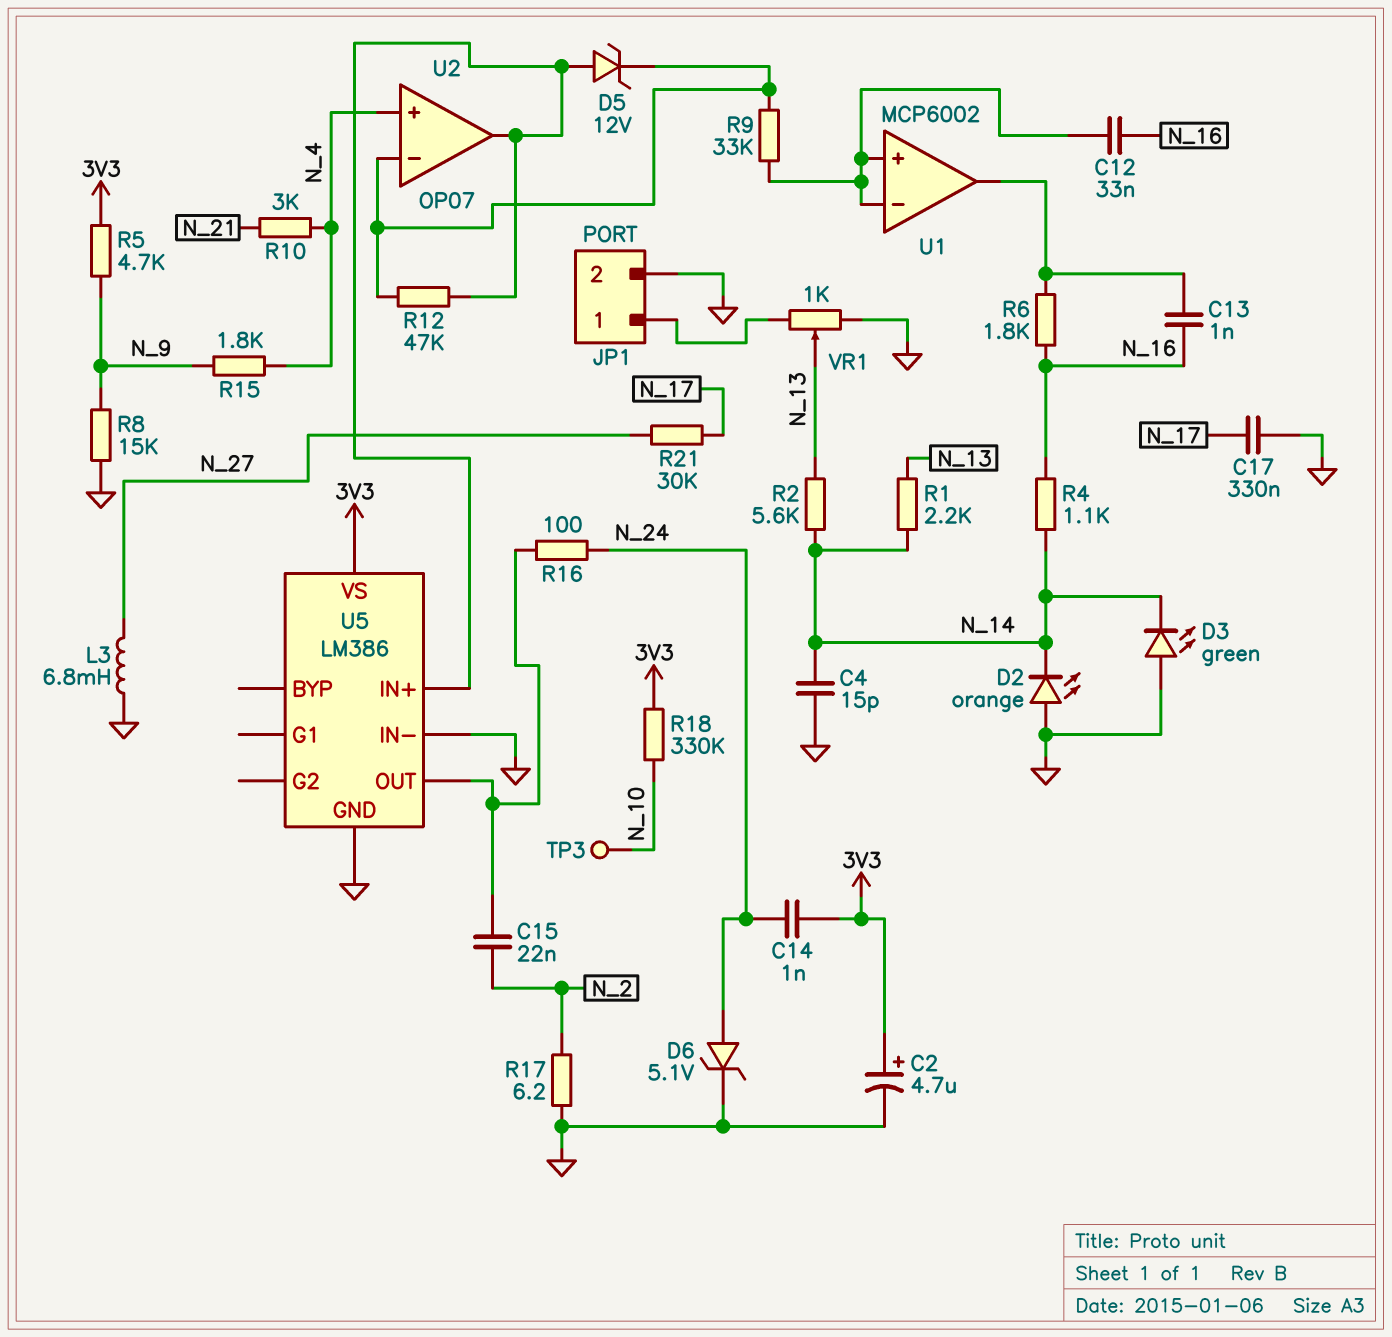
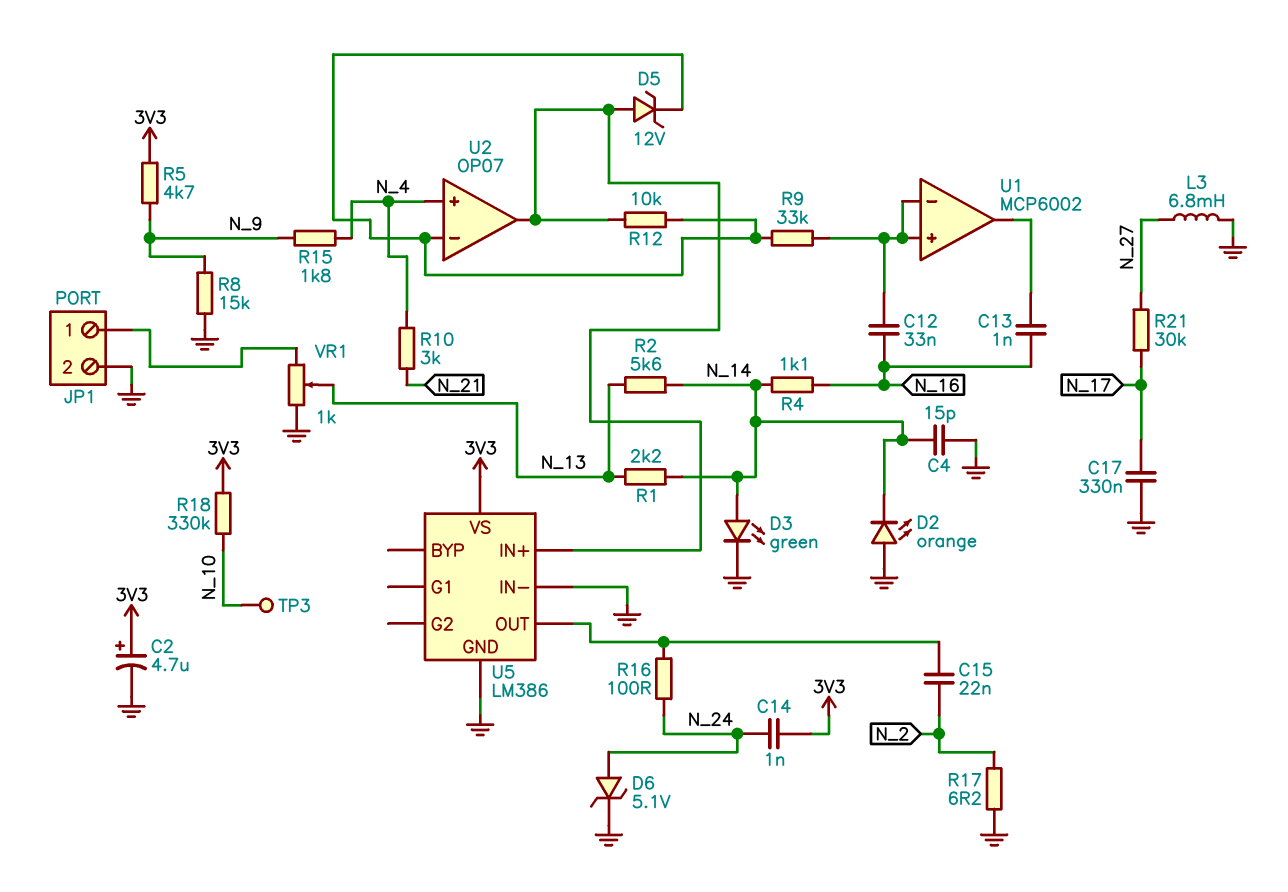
D3: LED green (A GND, K N_14) -> LED green (A N_14, K GND)
R6: 1.8k (N_16, U1/out) -> none
R12: 47k (U2/in-, U2/out) -> 10k (U2/in-, U2/out)

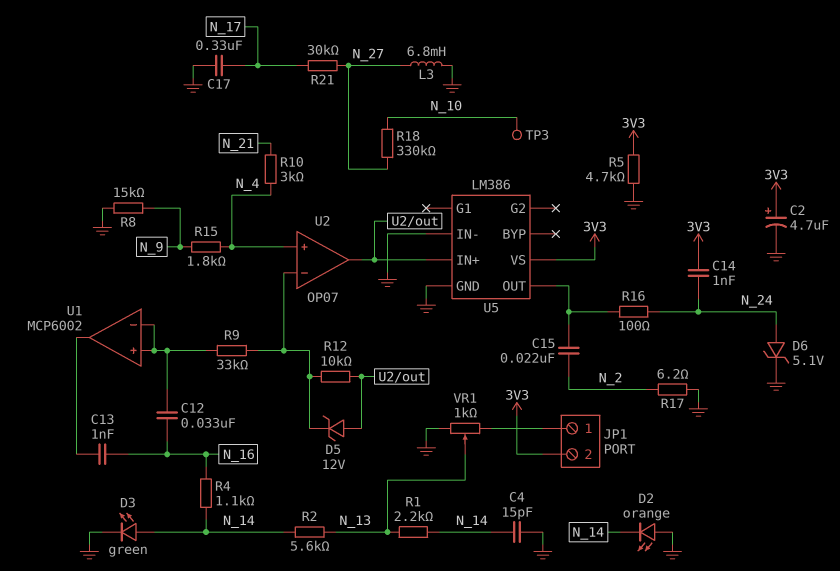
JP1 pin 2: GND -> 3V3
R5: 4.7k (3V3, N_9) -> 4.7k (3V3, GND)
R18: 330k (3V3, N_10) -> 330k (N_10, N_27)

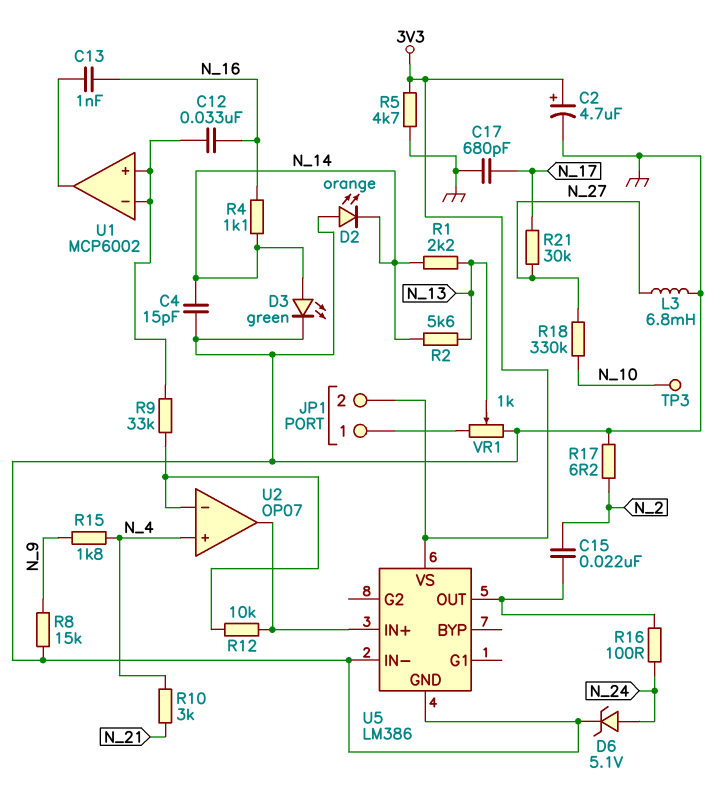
C14: 1nF (3V3, N_24) -> none
C17: 330nF (GND, N_17) -> 680pF (GND, N_17)
D5: zener 12V (A U2/out, K U2/in-) -> none

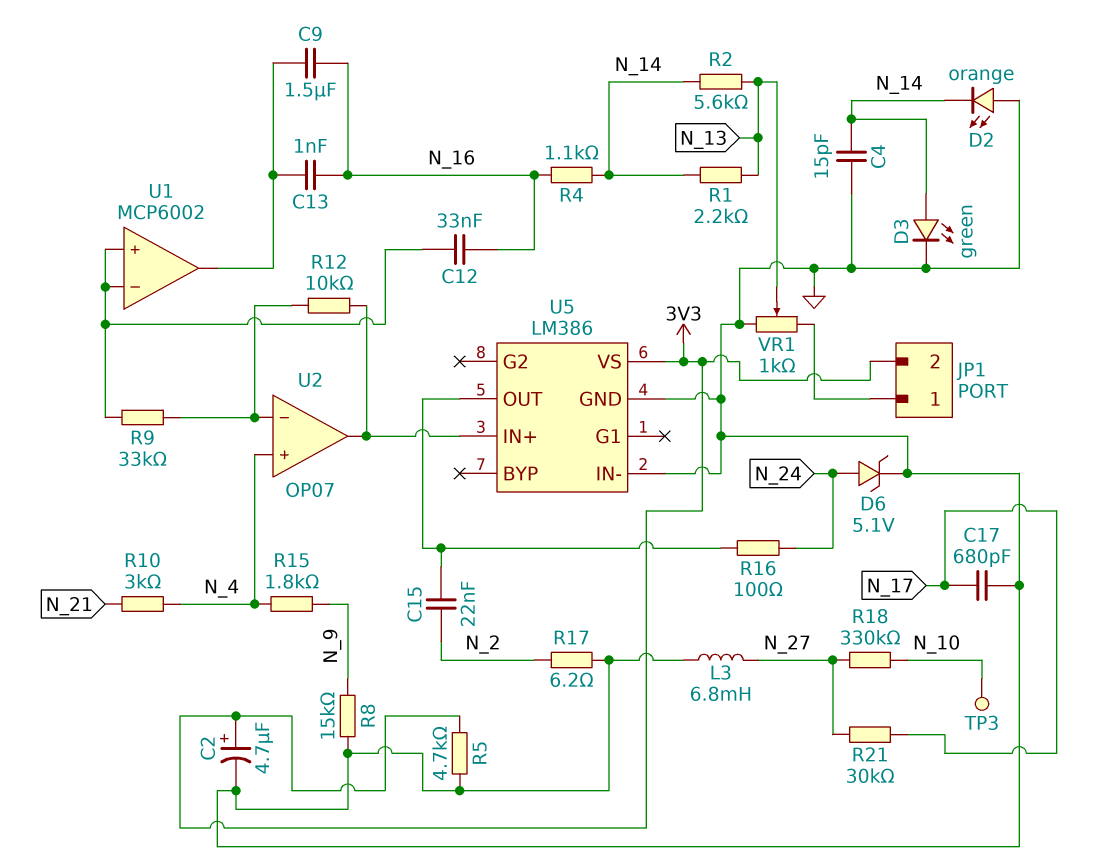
C9: none -> 1.5uF (N_16, U1/out)

